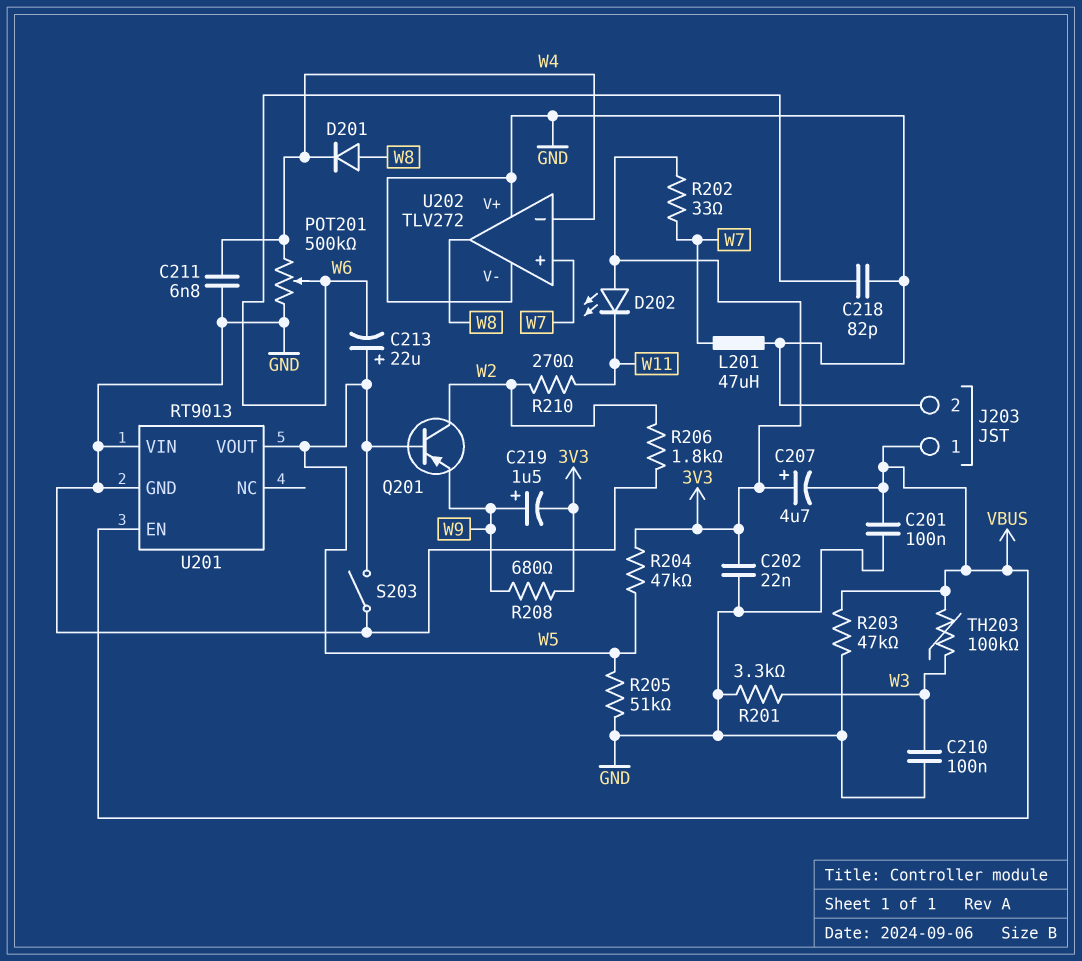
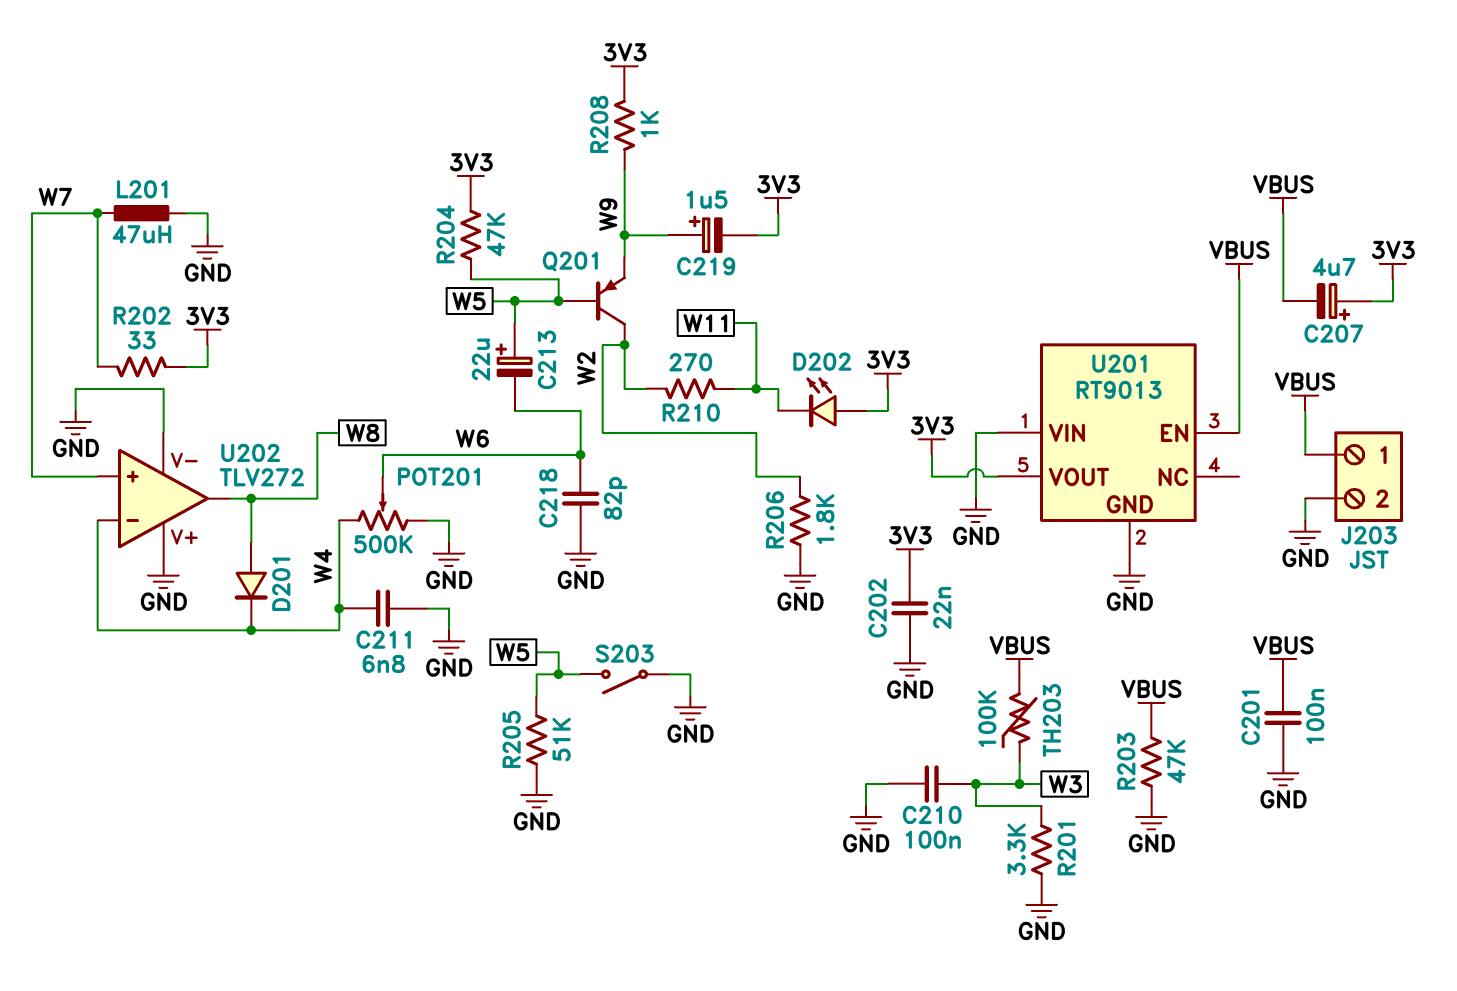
R208: 680 (3V3, W9) -> 1k (3V3, W9)
U201 pin VOUT: W5 -> 3V3

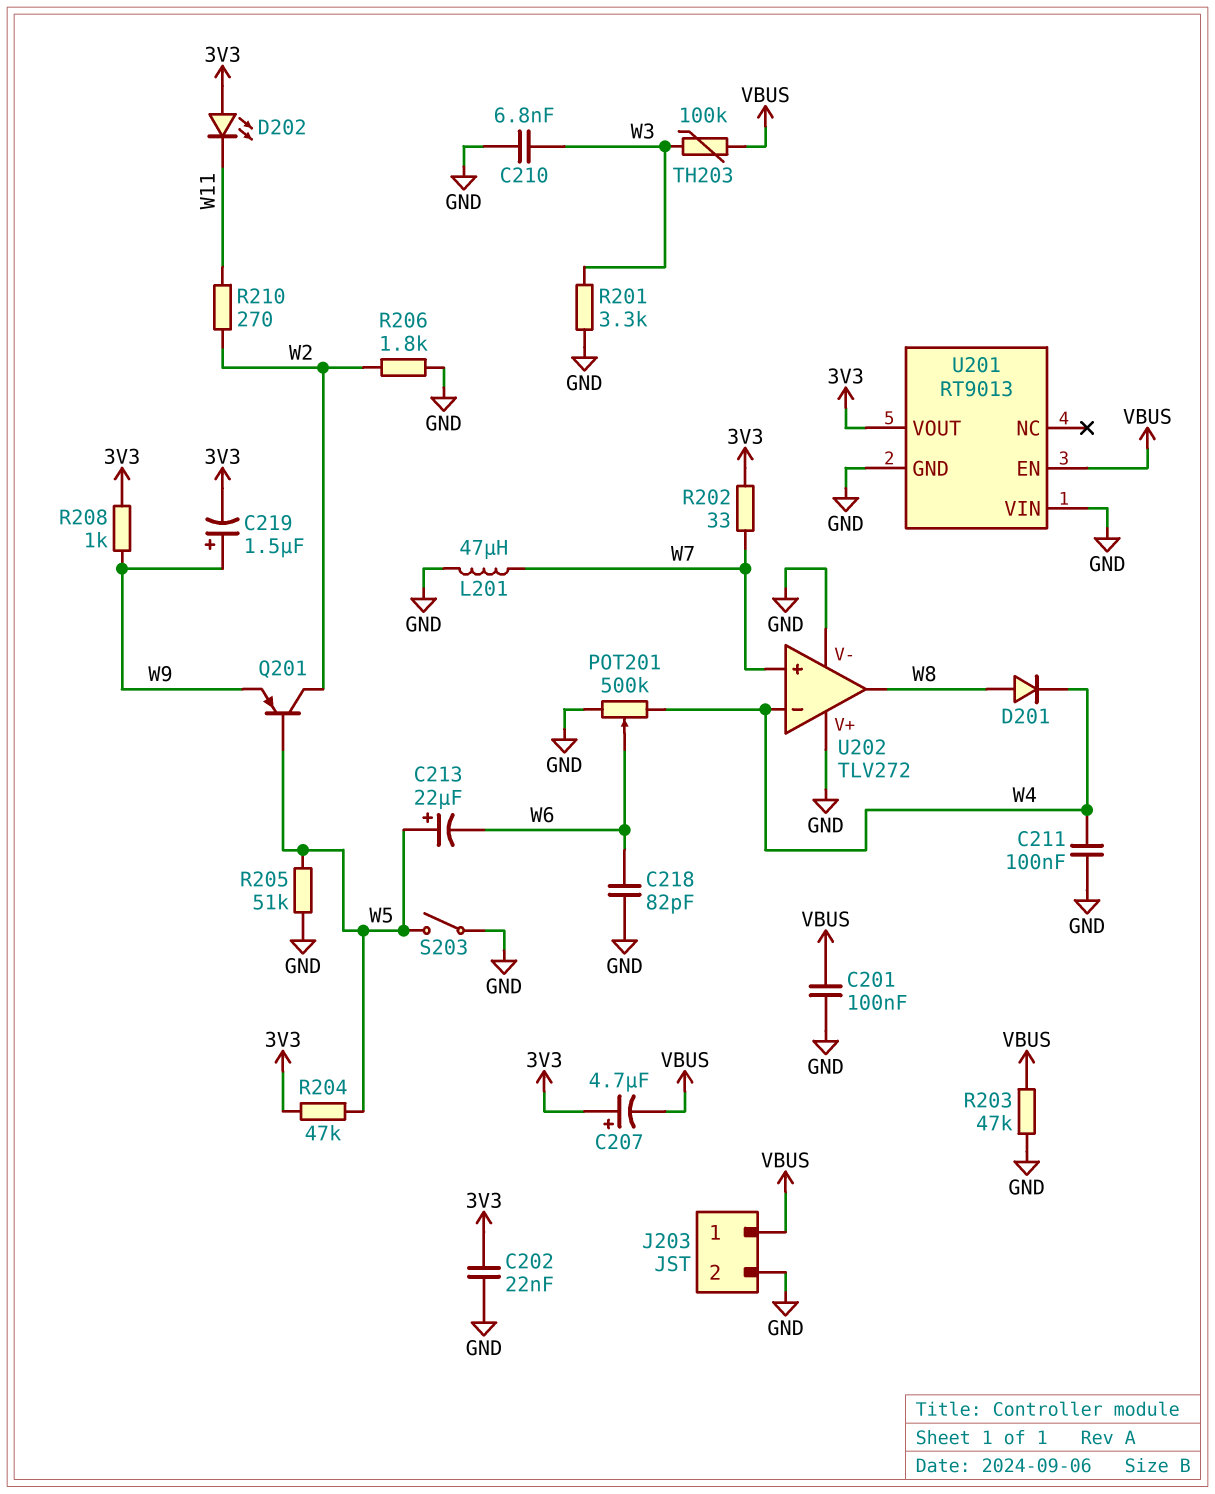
C210: 100nF (GND, W3) -> 6.8nF (GND, W3)
C211: 6.8nF (GND, W4) -> 100nF (GND, W4)

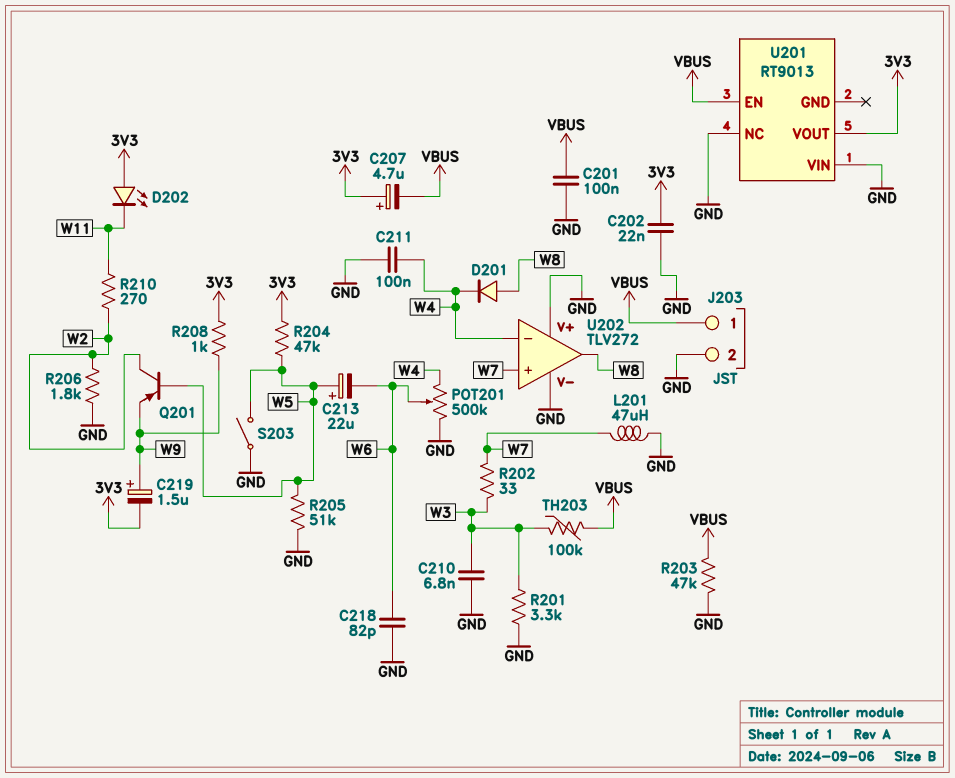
R202: 33 (3V3, W7) -> 33 (W3, W7)
U201 pin GND: GND -> none
U201 pin NC: none -> GND

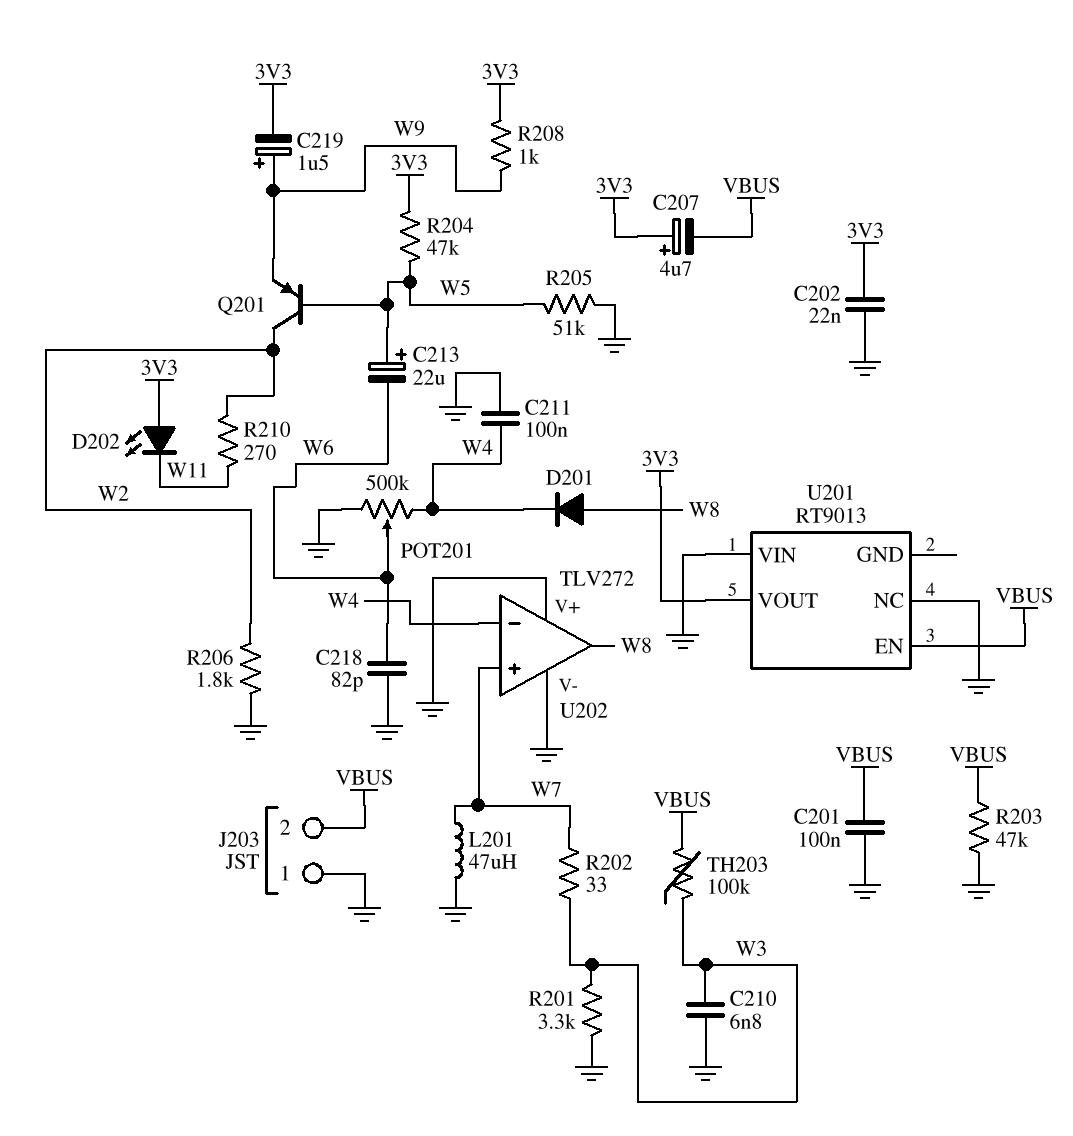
J203 pin 1: VBUS -> GND
J203 pin 2: GND -> VBUS
S203: switch (GND, W5) -> none

